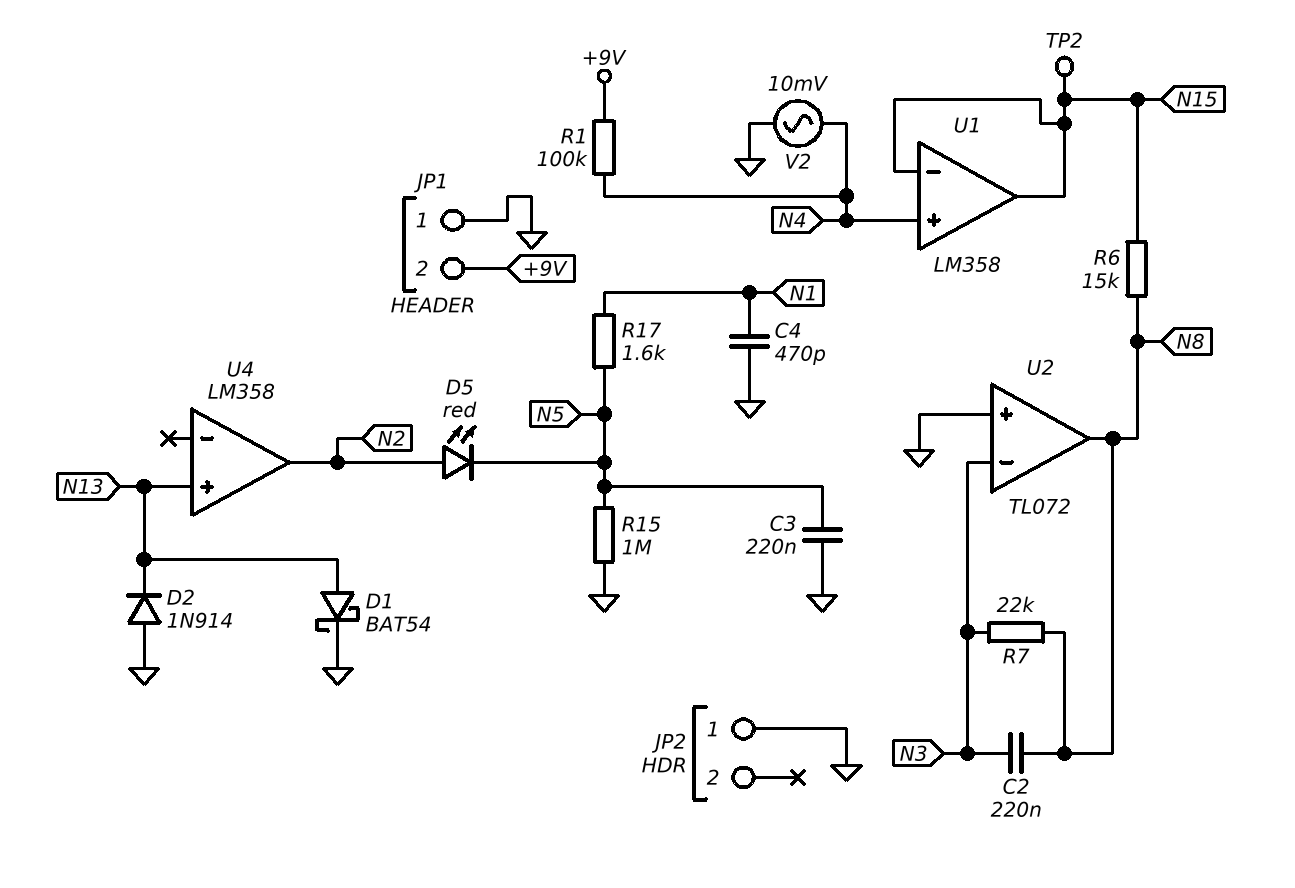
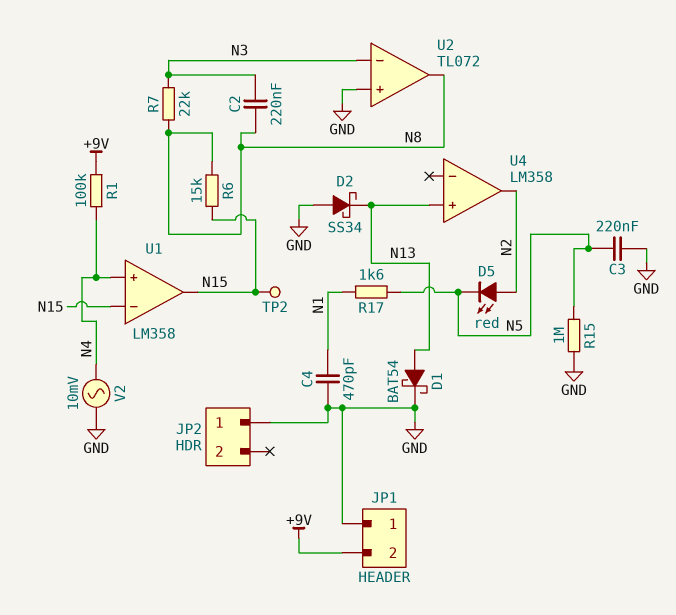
D2: diode 1N914 (A GND, K N13) -> schottky SS34 (A GND, K N13)

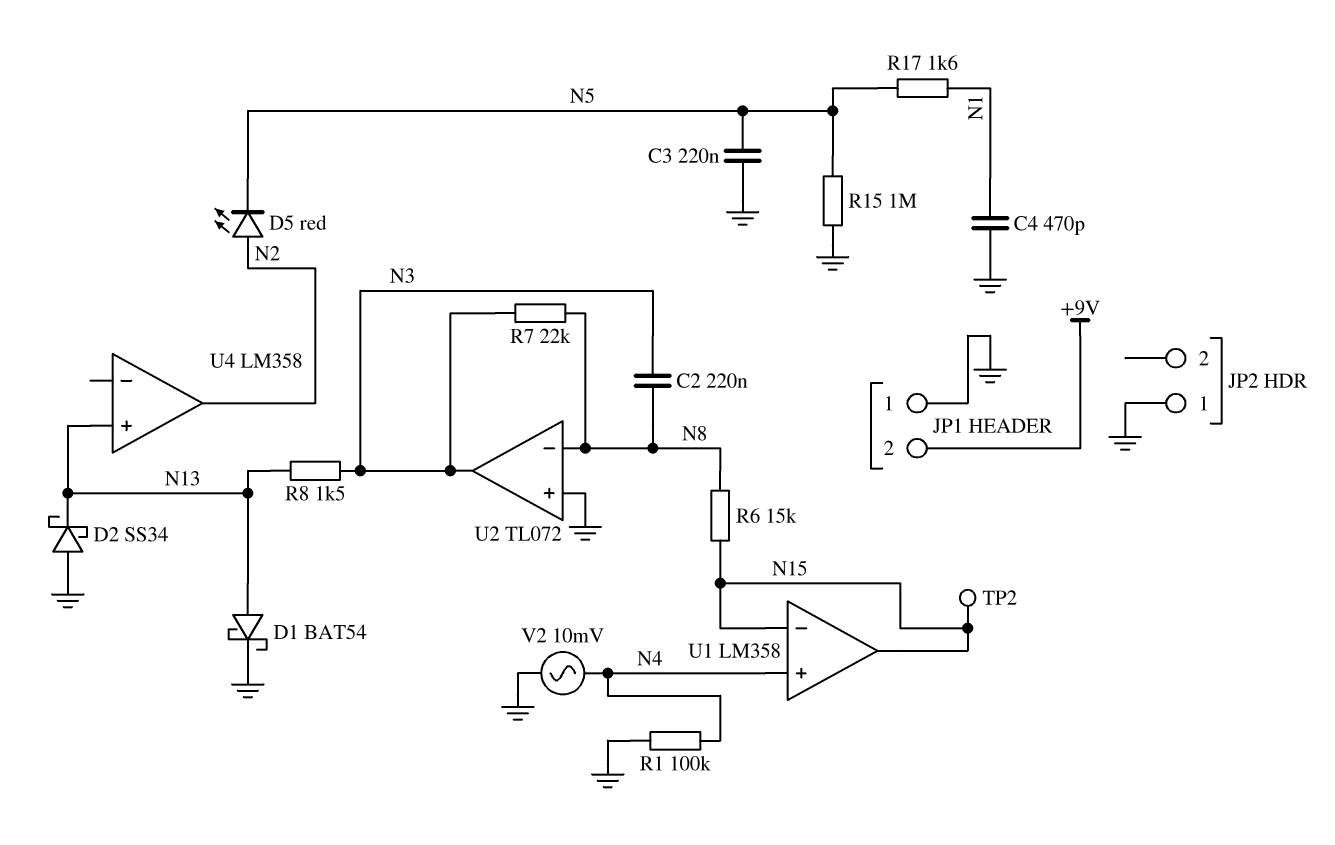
R1: 100k (+9V, N4) -> 100k (GND, N4)
R8: none -> 1.5k (N3, N13)
U2 pin in-: N3 -> N8
U2 pin out: N8 -> N3

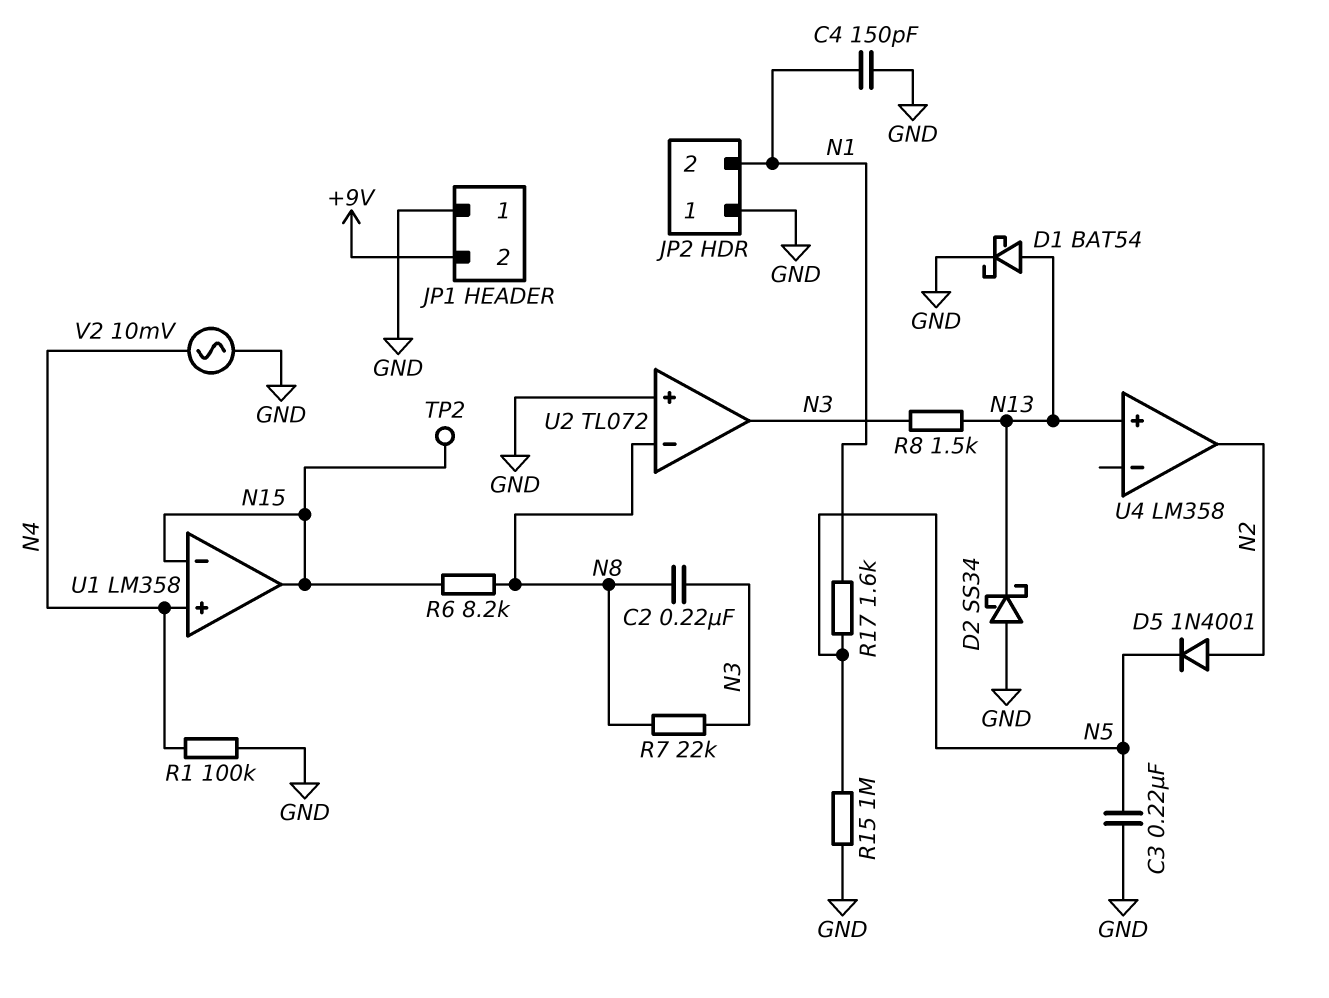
C4: 470pF (GND, N1) -> 150pF (GND, N1)
D5: LED red (A N2, K N5) -> diode 1N4001 (A N2, K N5)
JP2 pin 2: none -> N1
R6: 15k (N8, N15) -> 8.2k (N8, N15)

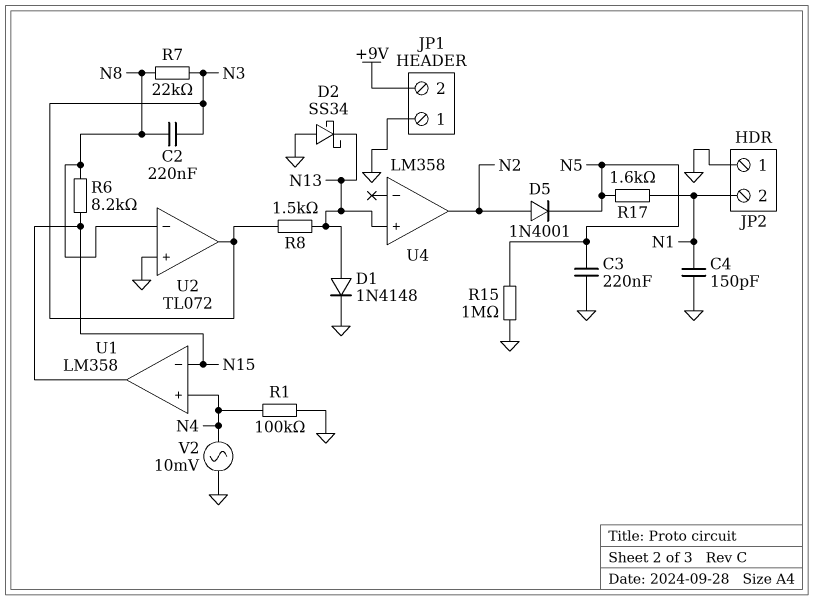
D1: schottky BAT54 (A N13, K GND) -> diode 1N4148 (A N13, K GND)
TP2: test point (N15) -> none

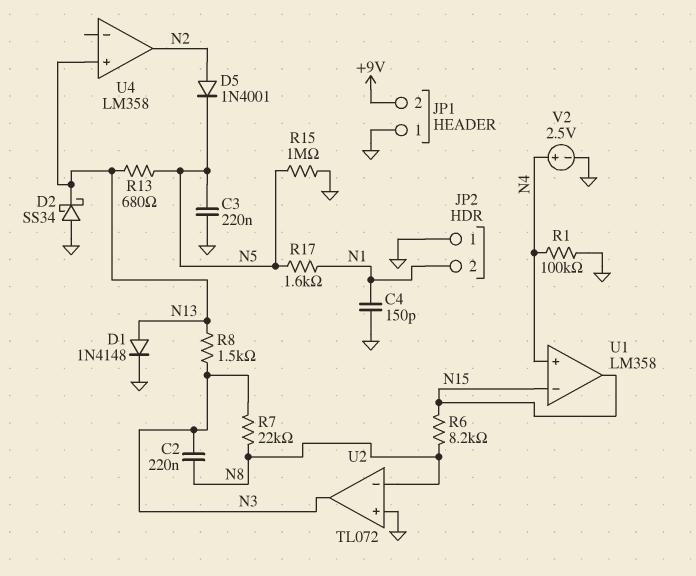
R13: none -> 680 (N5, N13)
V2: AC 10mV (GND, N4) -> 2.5V (plus N4, minus GND)

